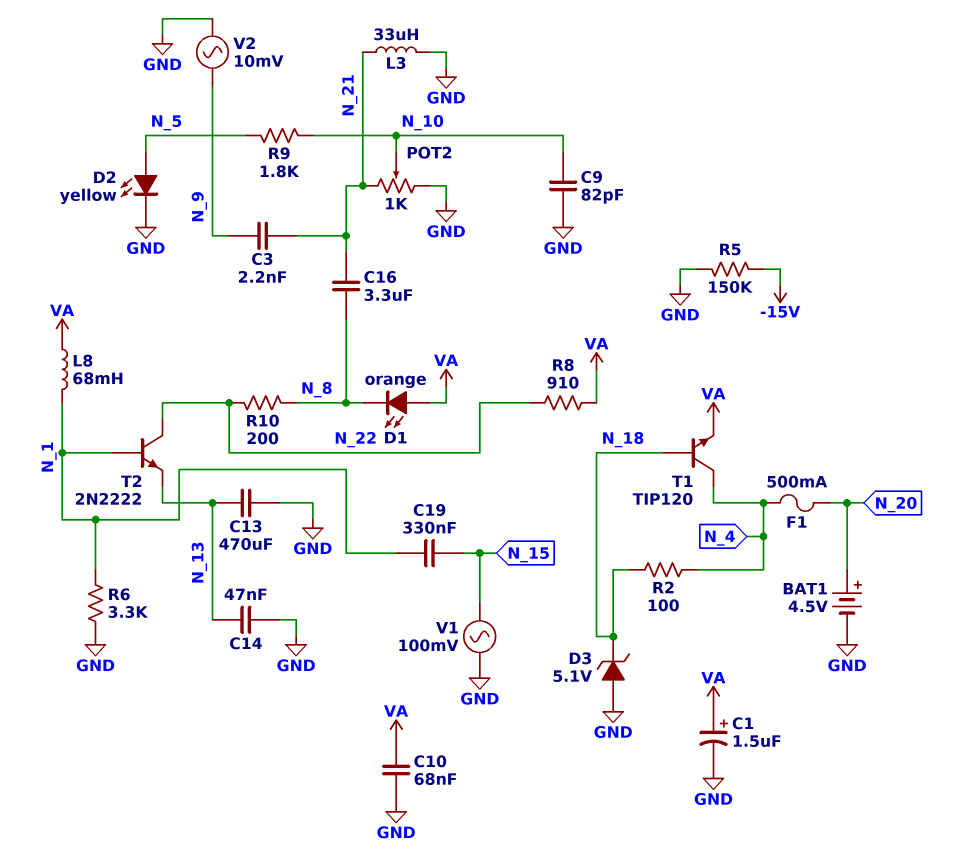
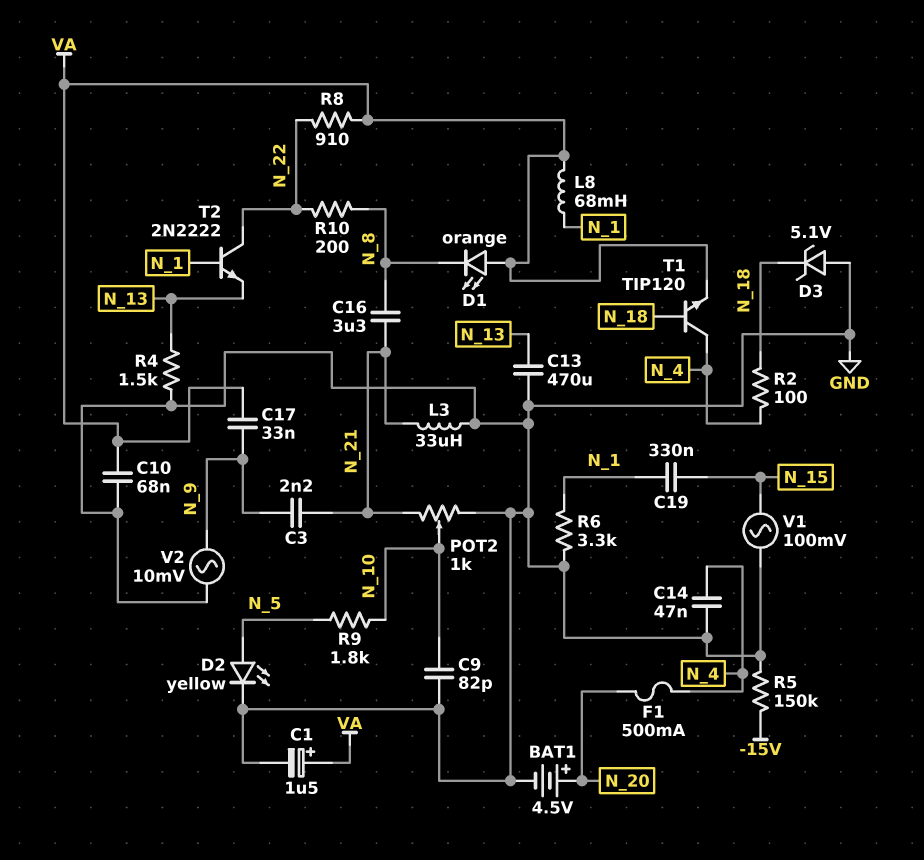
C14: 47nF (GND, N_13) -> 47nF (GND, N_4)
C17: none -> 33nF (N_9, VA)
R4: none -> 1.5k (GND, N_13)

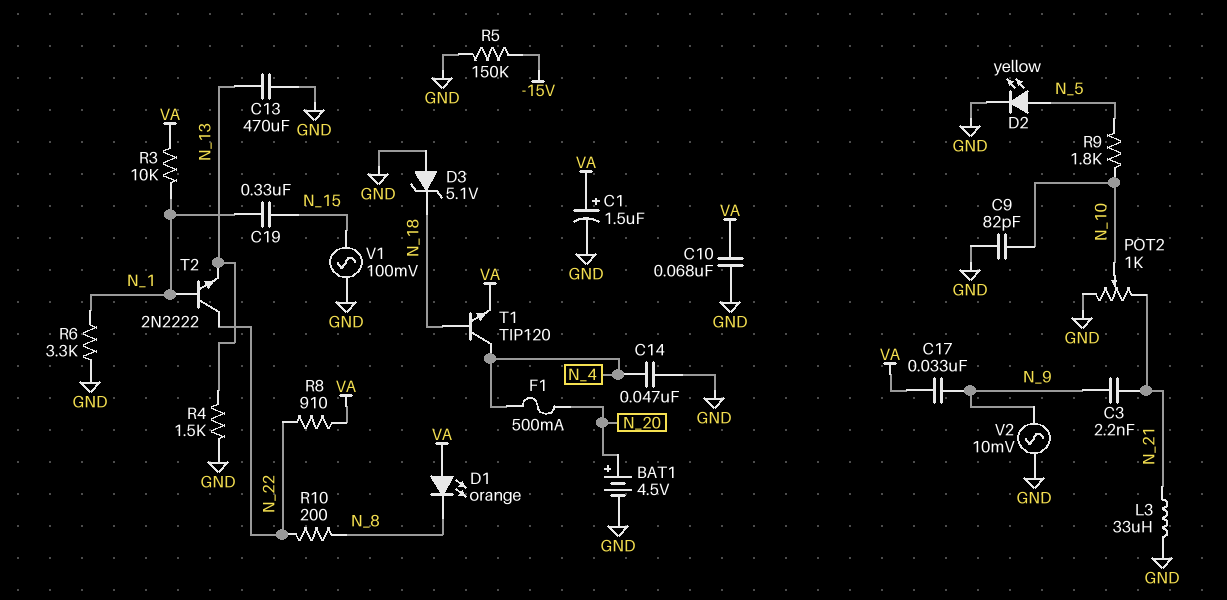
C16: 3.3uF (N_8, N_21) -> none
L8: 68mH (N_1, VA) -> none
R2: 100 (N_4, N_18) -> none
R3: none -> 10k (N_1, VA)

